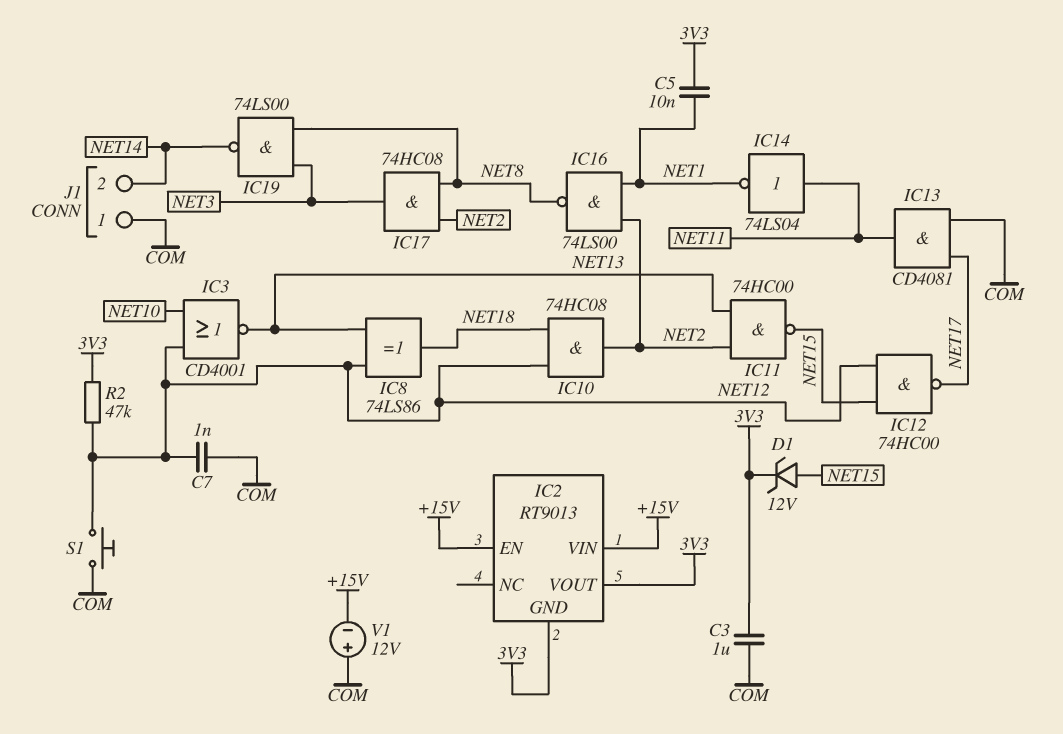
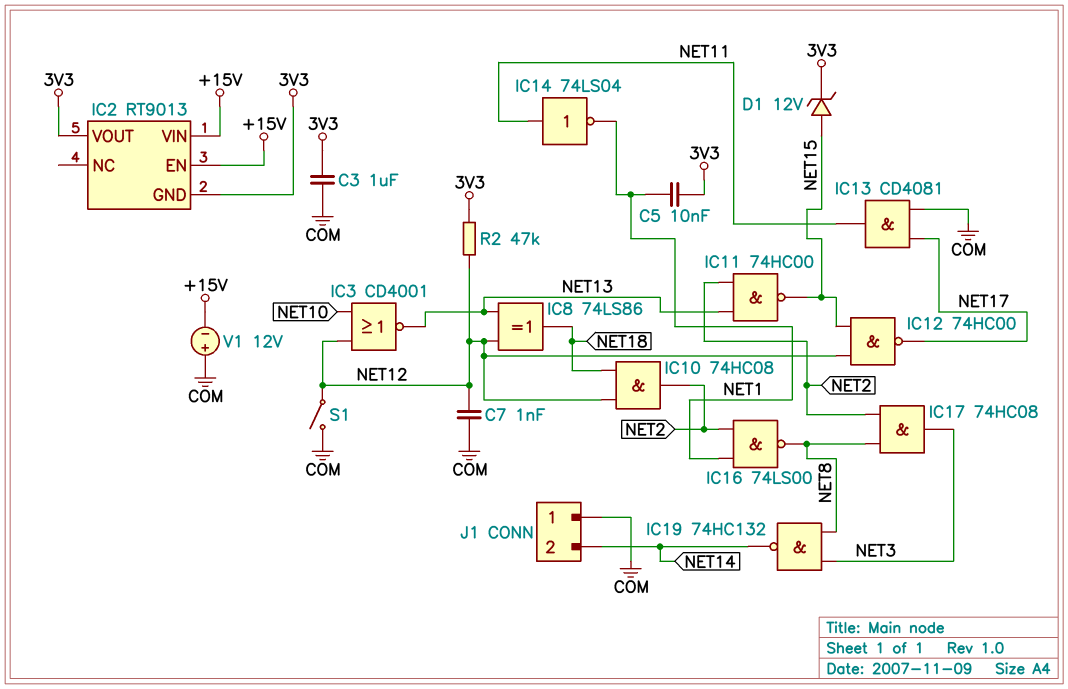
IC19: NAND 74LS00 (in NET3, in NET8, out NET14) -> NAND 74HC132 (in NET3, in NET8, out NET14)
S1: button (COM, NET12) -> switch (COM, NET12)

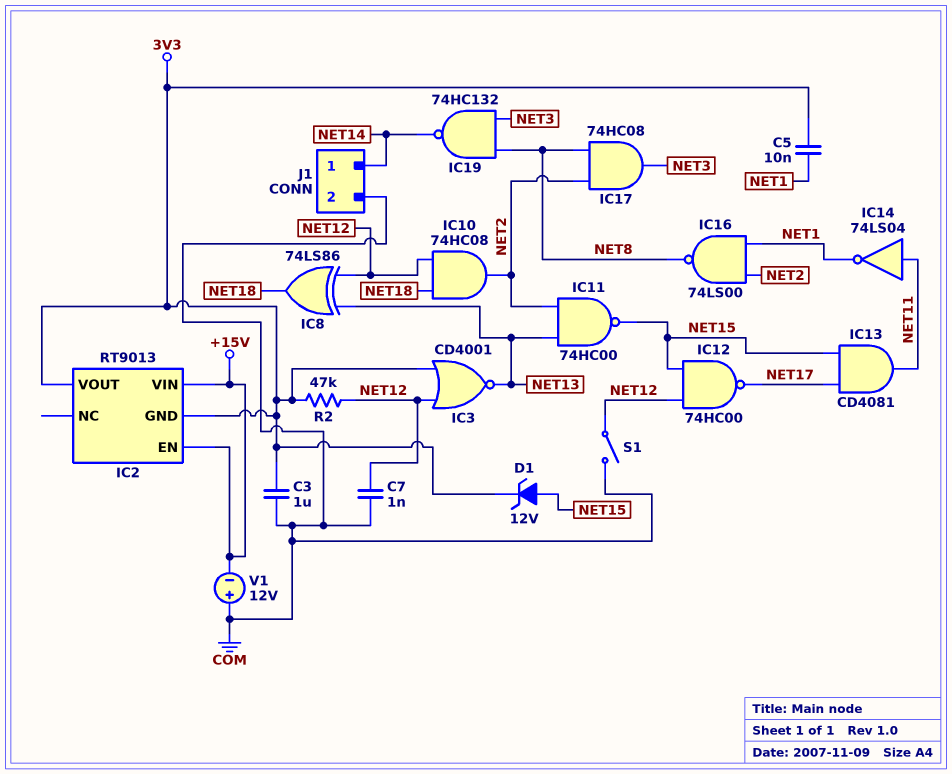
IC3: NOR CD4001 (in NET10, in NET12, out NET13) -> NOR CD4001 (in 3V3, in NET12, out NET13)
IC13: AND CD4081 (in COM, in NET17, out NET11) -> AND CD4081 (in NET15, in NET17, out NET11)
J1 pin 1: COM -> NET14
J1 pin 2: NET14 -> COM

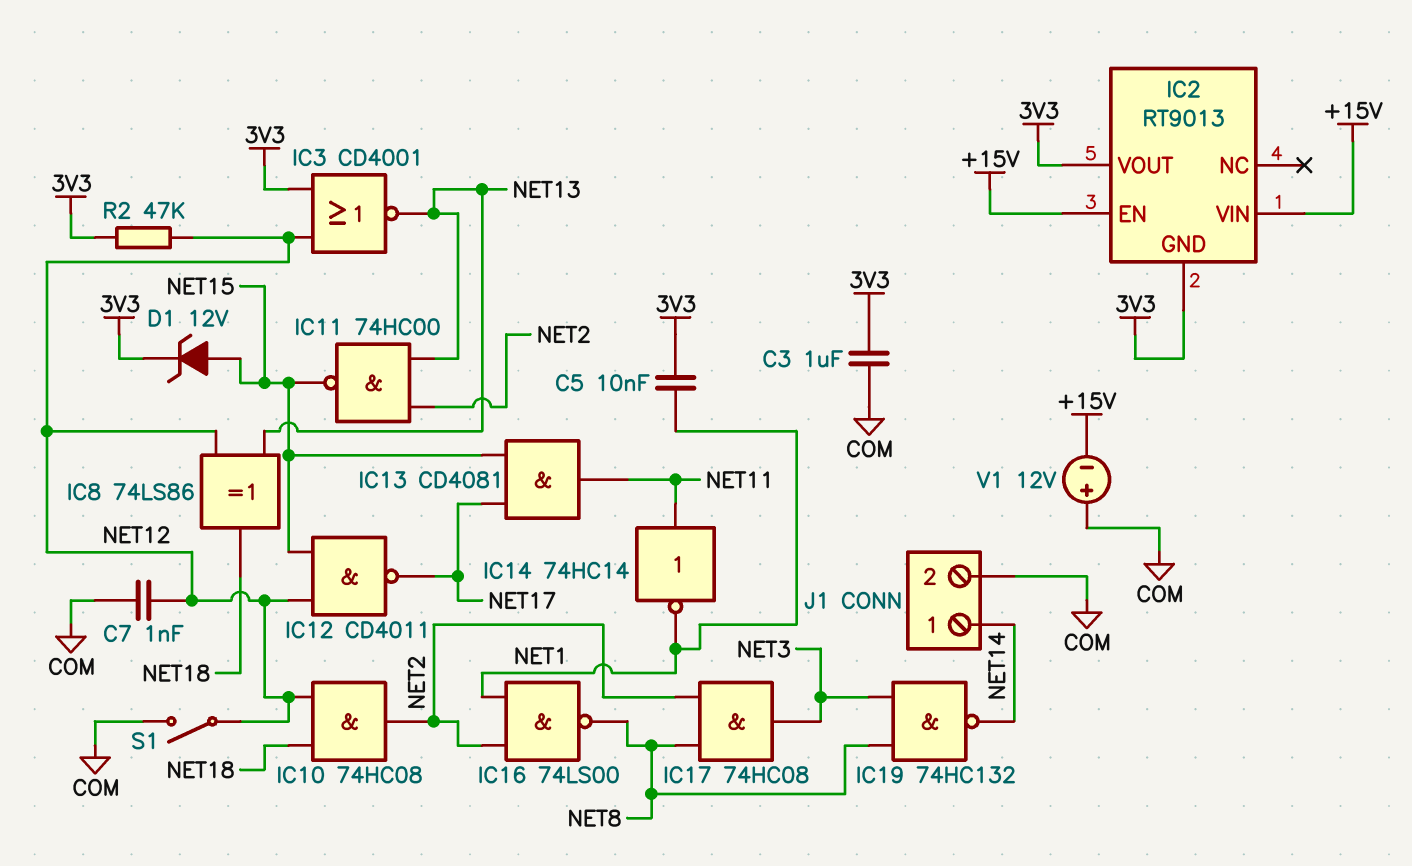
IC12: NAND 74HC00 (in NET12, in NET15, out NET17) -> NAND CD4011 (in NET12, in NET15, out NET17)
IC14: NOT 74LS04 (in NET11, out NET1) -> NOT 74HC14 (in NET11, out NET1)

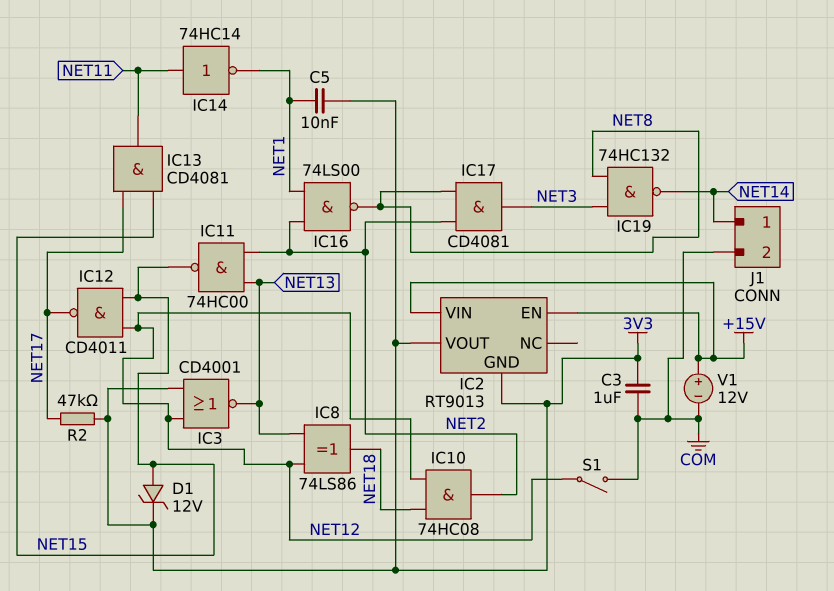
C7: 1nF (COM, NET12) -> none
IC17: AND 74HC08 (in NET2, in NET8, out NET3) -> AND CD4081 (in NET2, in NET8, out NET3)
R2: 47k (3V3, NET12) -> 47k (3V3, NET17)
V1: 12V (plus COM, minus +15V) -> 12V (plus +15V, minus COM)

